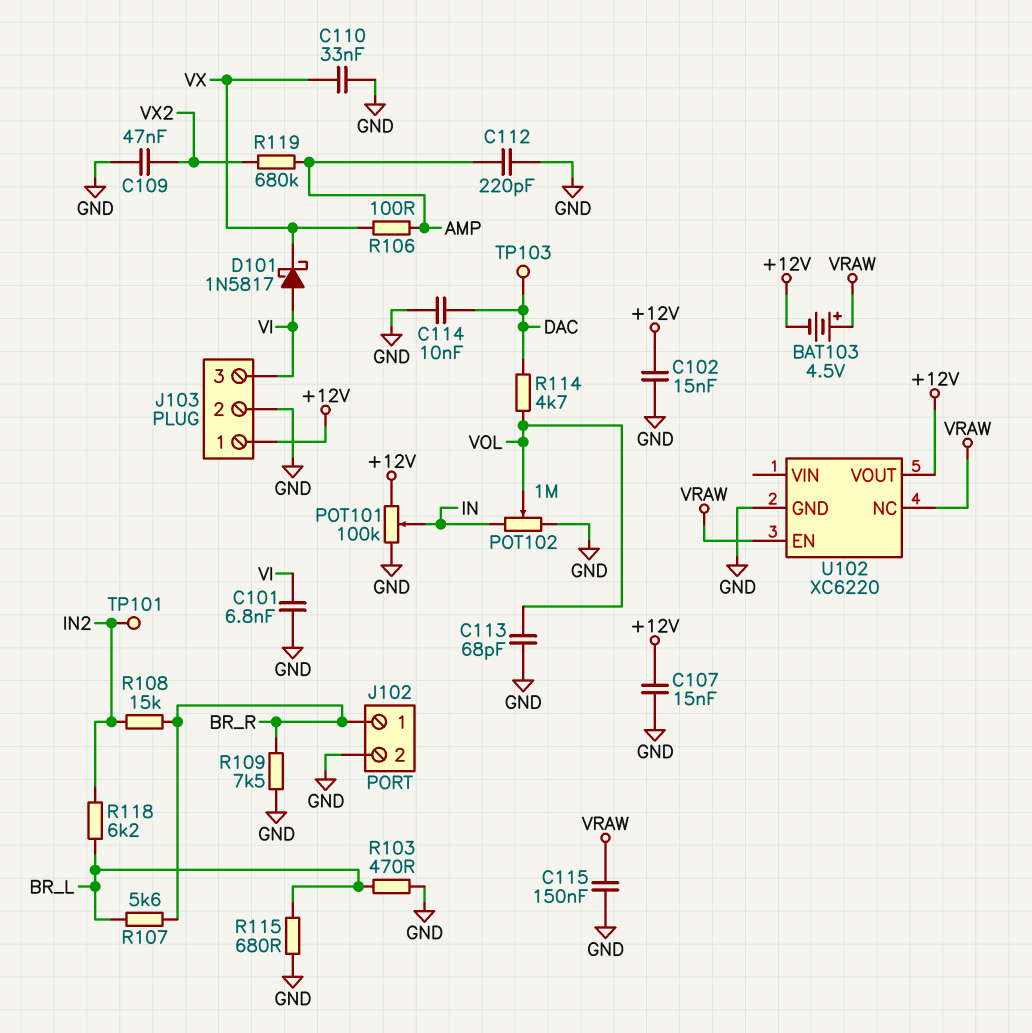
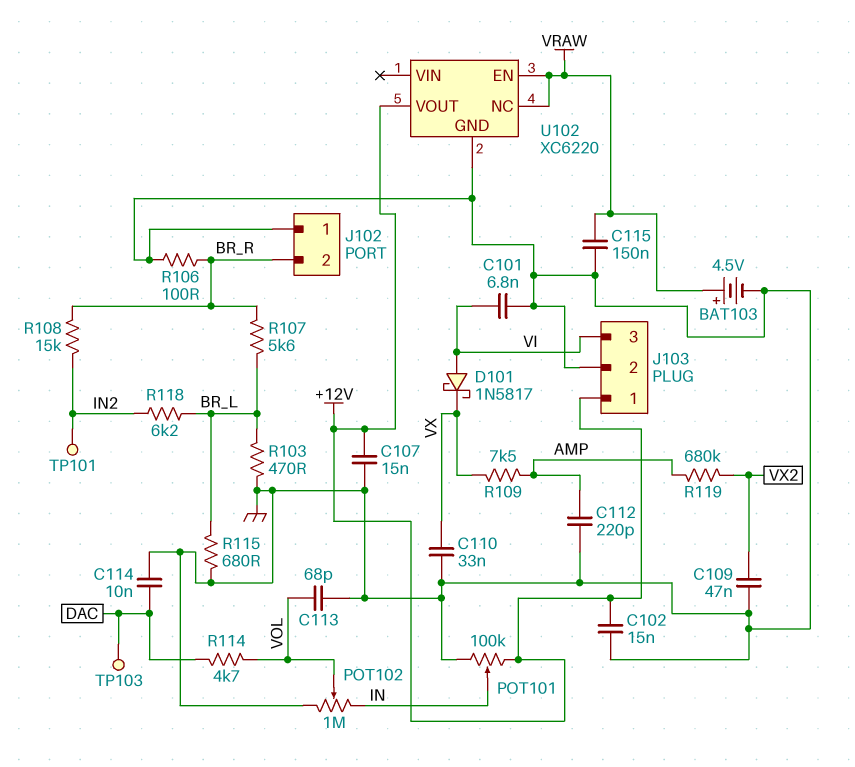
BAT103: 4.5V (plus VRAW, minus +12V) -> 4.5V (plus VRAW, minus GND)
J102 pin 1: BR_R -> GND
J102 pin 2: GND -> BR_R
R106: 100 (AMP, VX) -> 100 (BR_R, GND)
R109: 7.5k (BR_R, GND) -> 7.5k (AMP, VX)

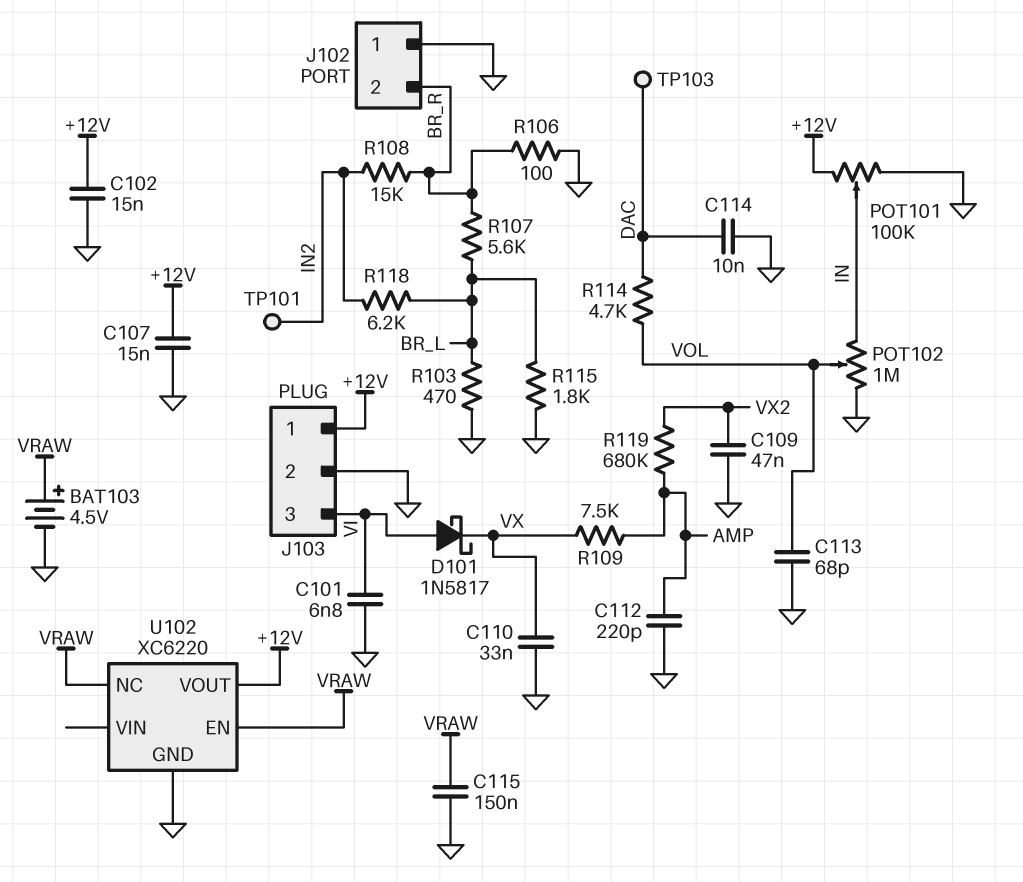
R115: 680 (BR_L, GND) -> 1.8k (BR_L, GND)

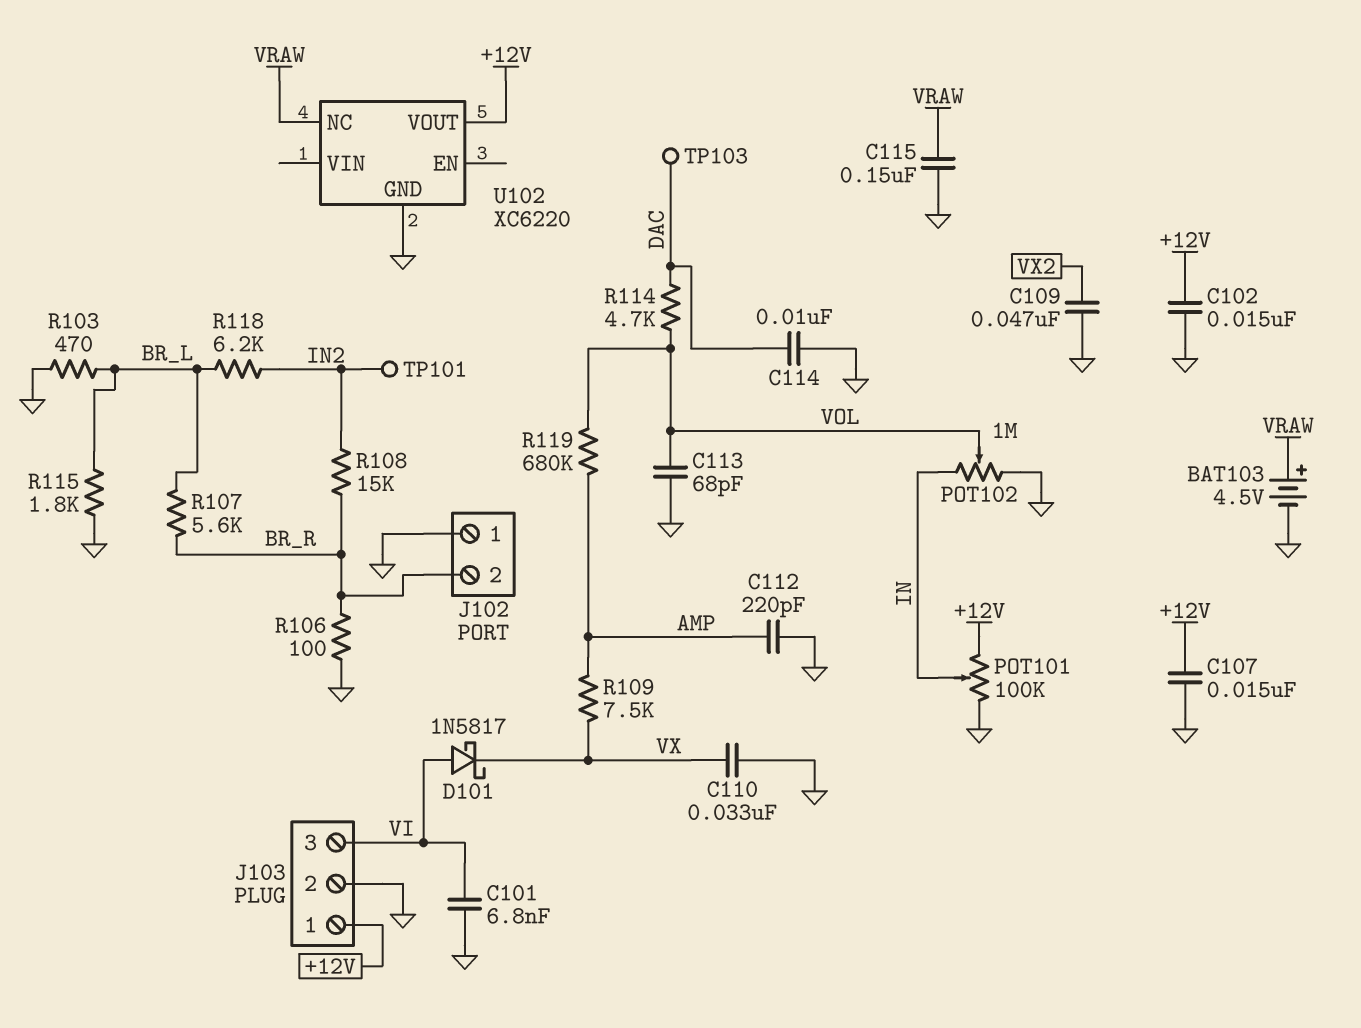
R119: 680k (AMP, VX2) -> 680k (AMP, VOL)
U102 pin EN: VRAW -> none

